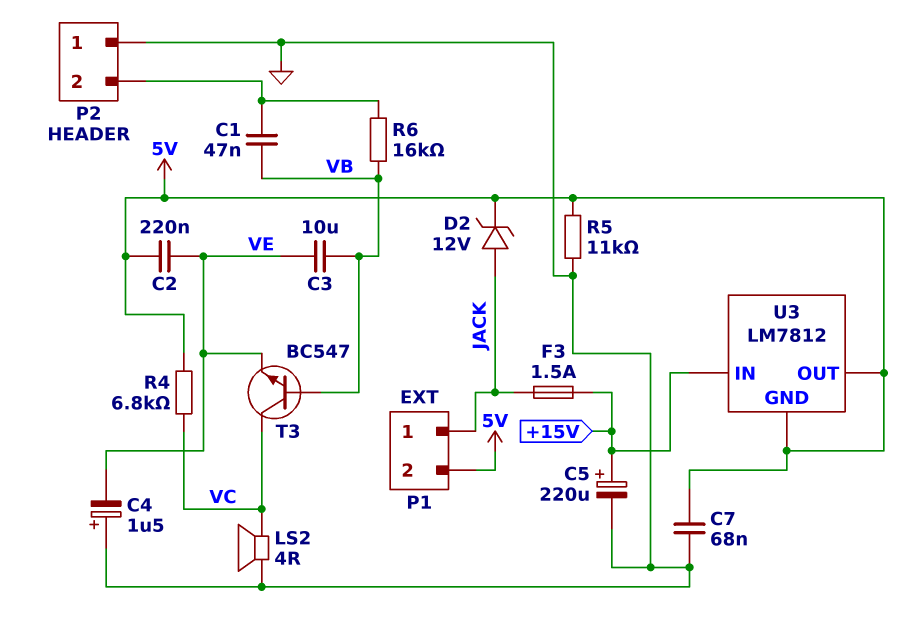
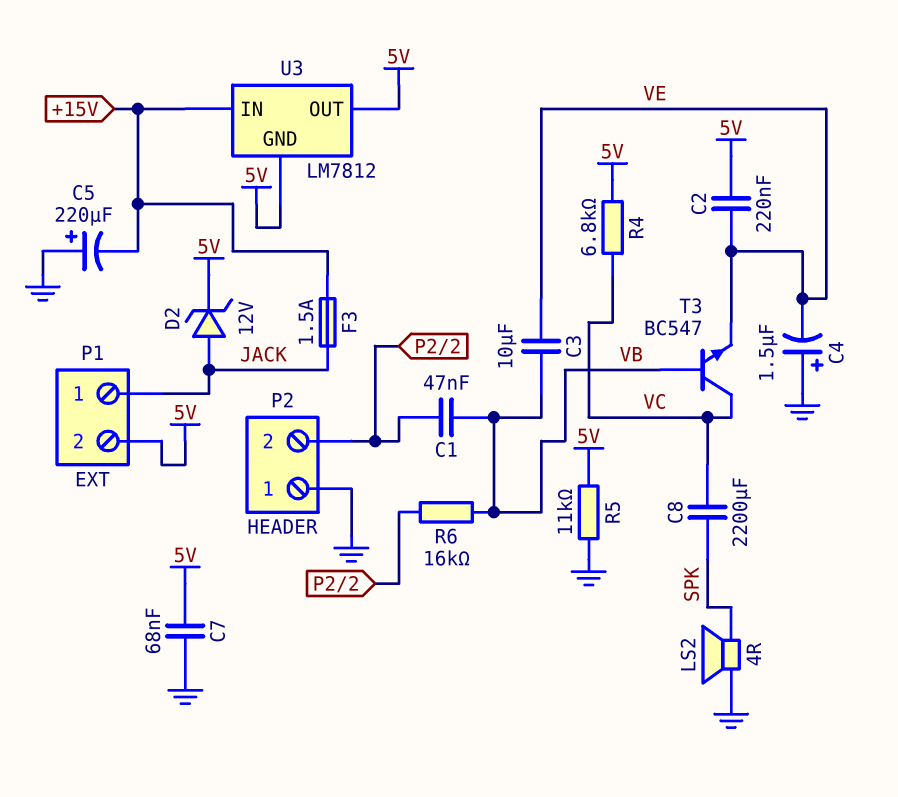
C5: 220uF (plus +15V, minus GND) -> 220uF (plus GND, minus +15V)
C8: none -> 2200uF (SPK, VC)
LS2: speaker 4R (GND, VC) -> speaker 4R (GND, SPK)

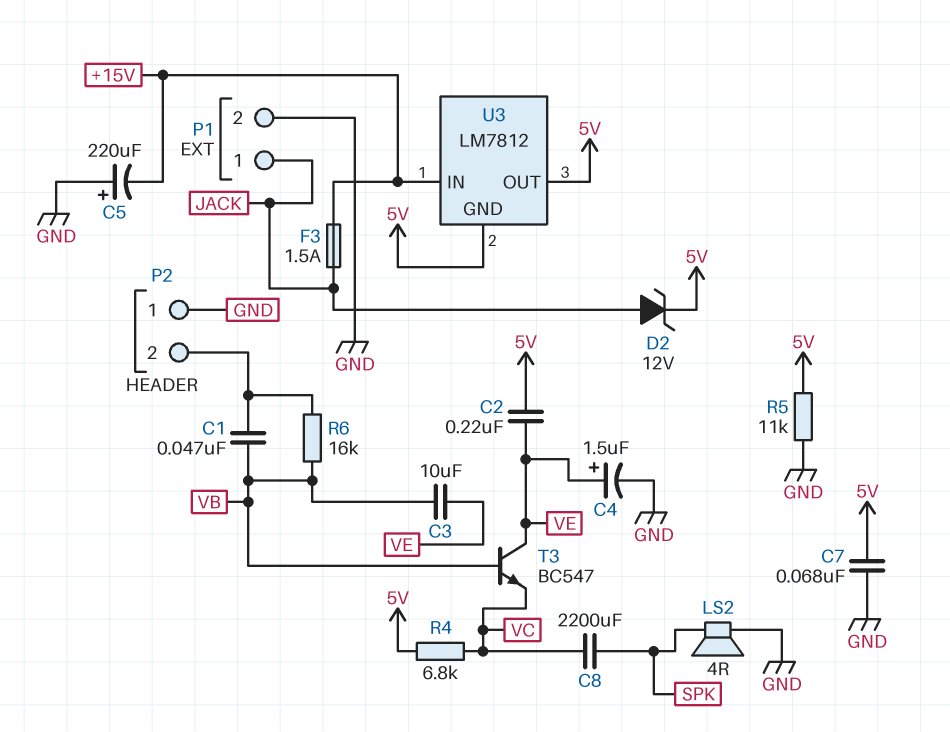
C4: 1.5uF (plus GND, minus VE) -> 1.5uF (plus VE, minus GND)
P1 pin 2: 5V -> GND
T3: NPN BC547 (B VB, C VC, E VE) -> NPN BC547 (B VB, C VE, E VC)

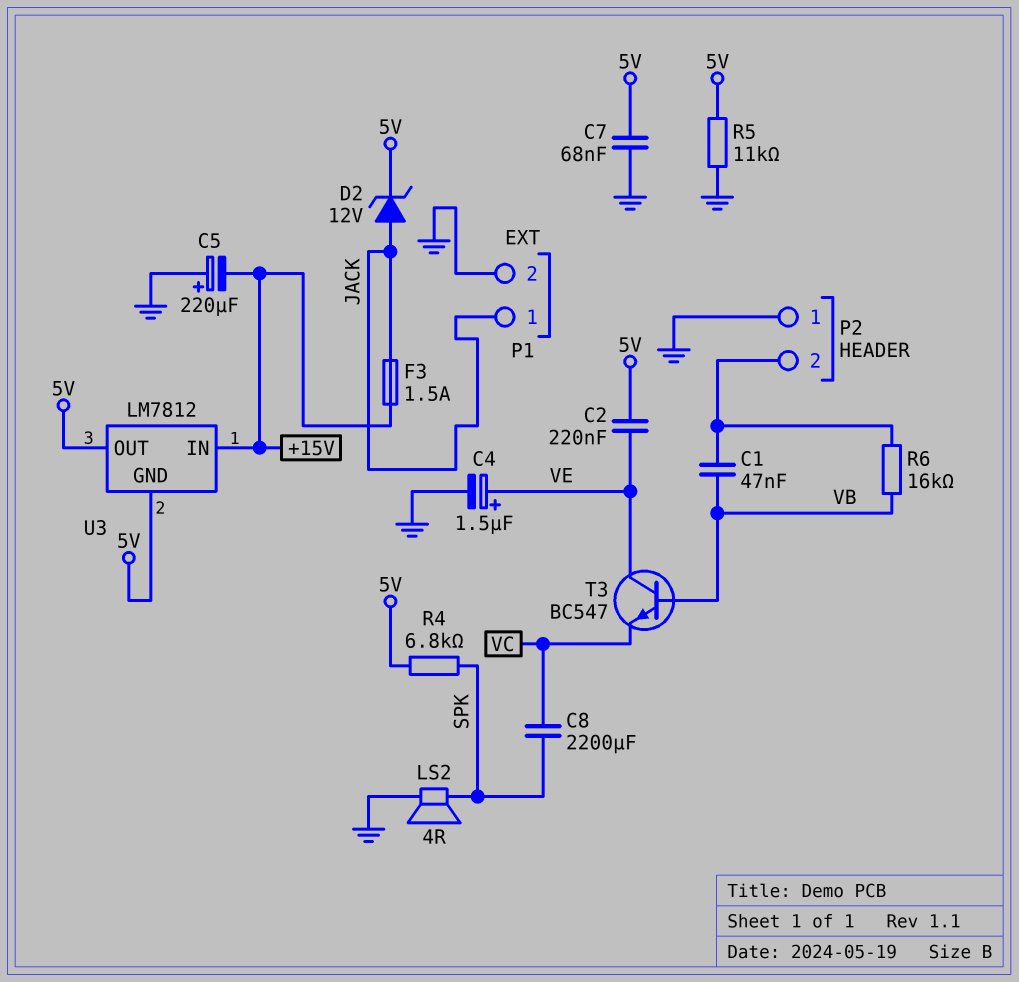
C3: 10uF (VB, VE) -> none
R4: 6.8k (5V, VC) -> 6.8k (5V, SPK)

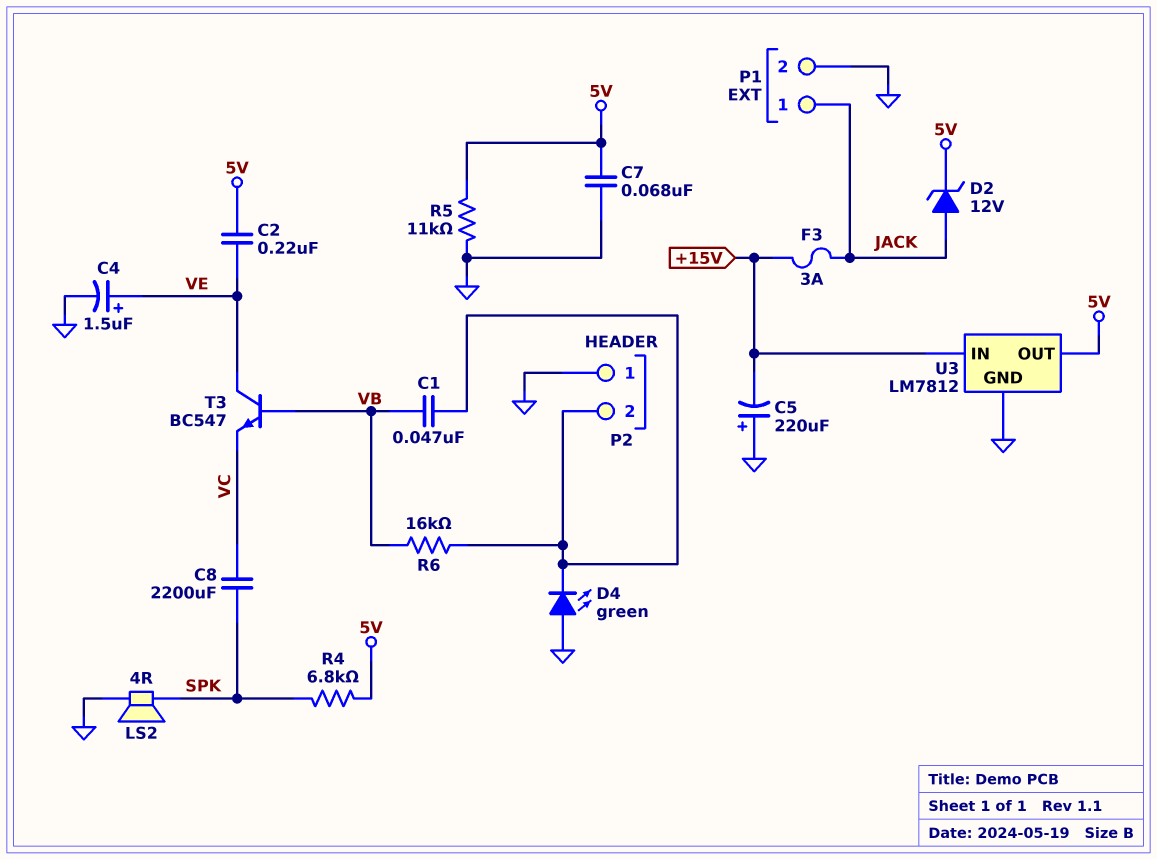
D4: none -> LED green (A GND, K P2/2)
F3: 1.5A (+15V, JACK) -> 3A (+15V, JACK)
U3 pin GND: 5V -> GND

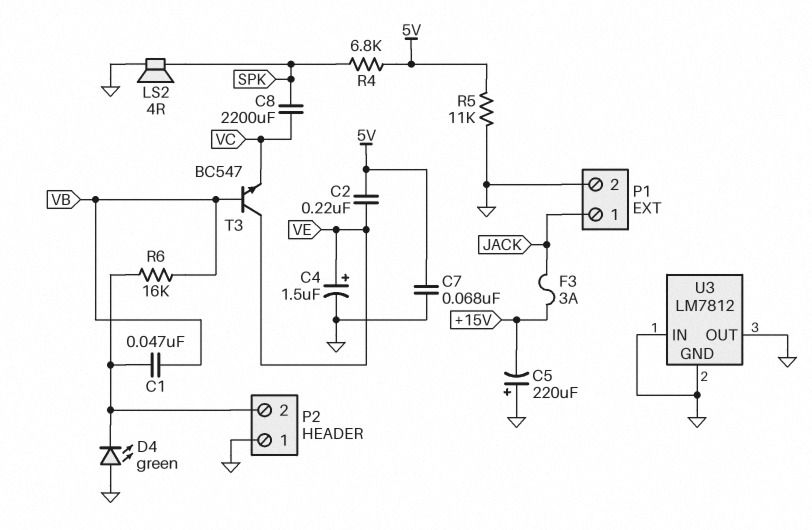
D2: zener 12V (A JACK, K 5V) -> none
U3 pin IN: +15V -> GND
U3 pin OUT: 5V -> GND

